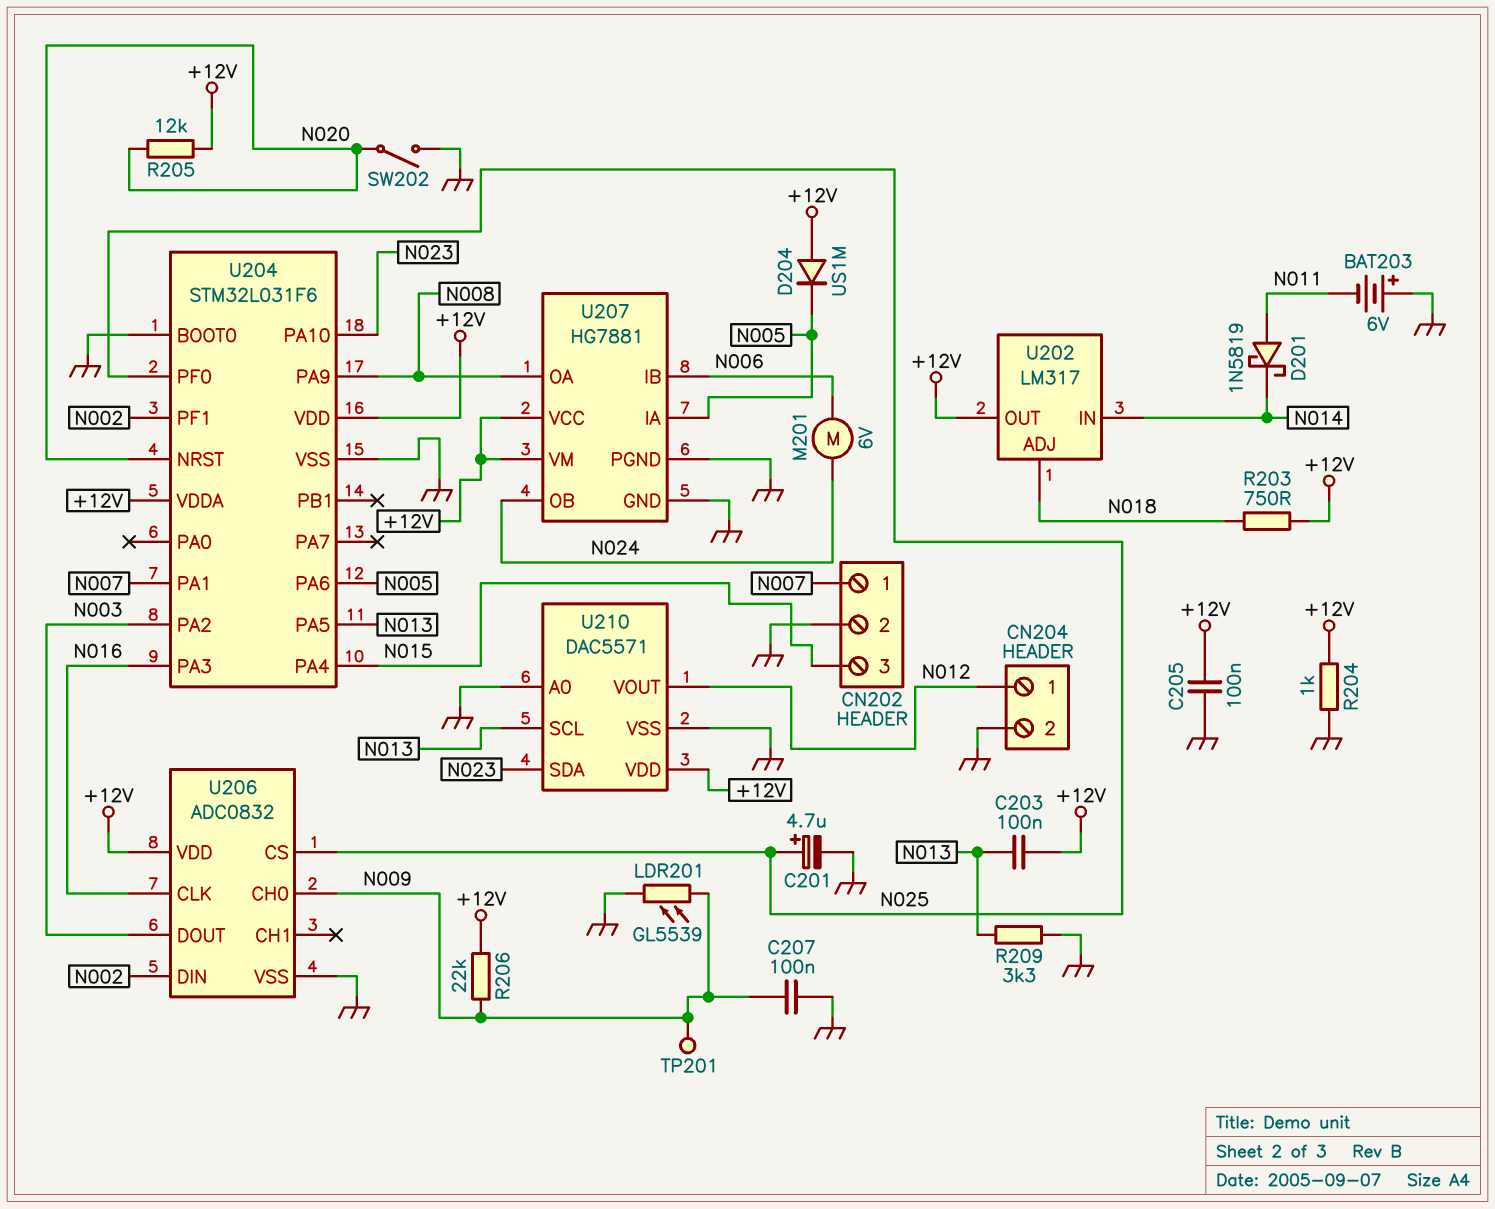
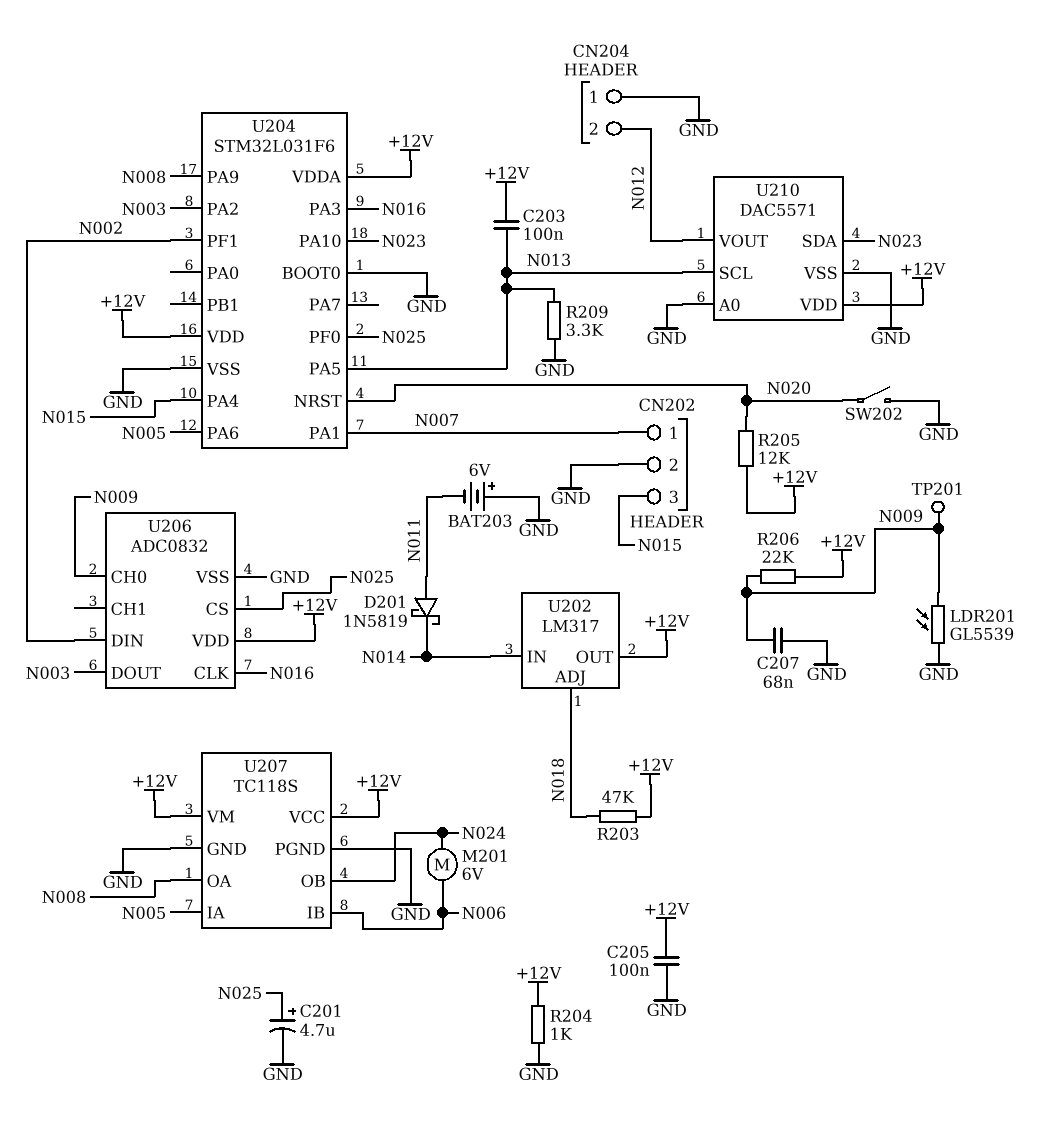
C207: 100nF (GND, N009) -> 68nF (GND, N009)
CN204 pin 1: N012 -> GND
CN204 pin 2: GND -> N012
D204: diode US1M (A +12V, K N005) -> none
R203: 750 (+12V, N018) -> 47k (+12V, N018)
U207: HG7881 -> TC118S

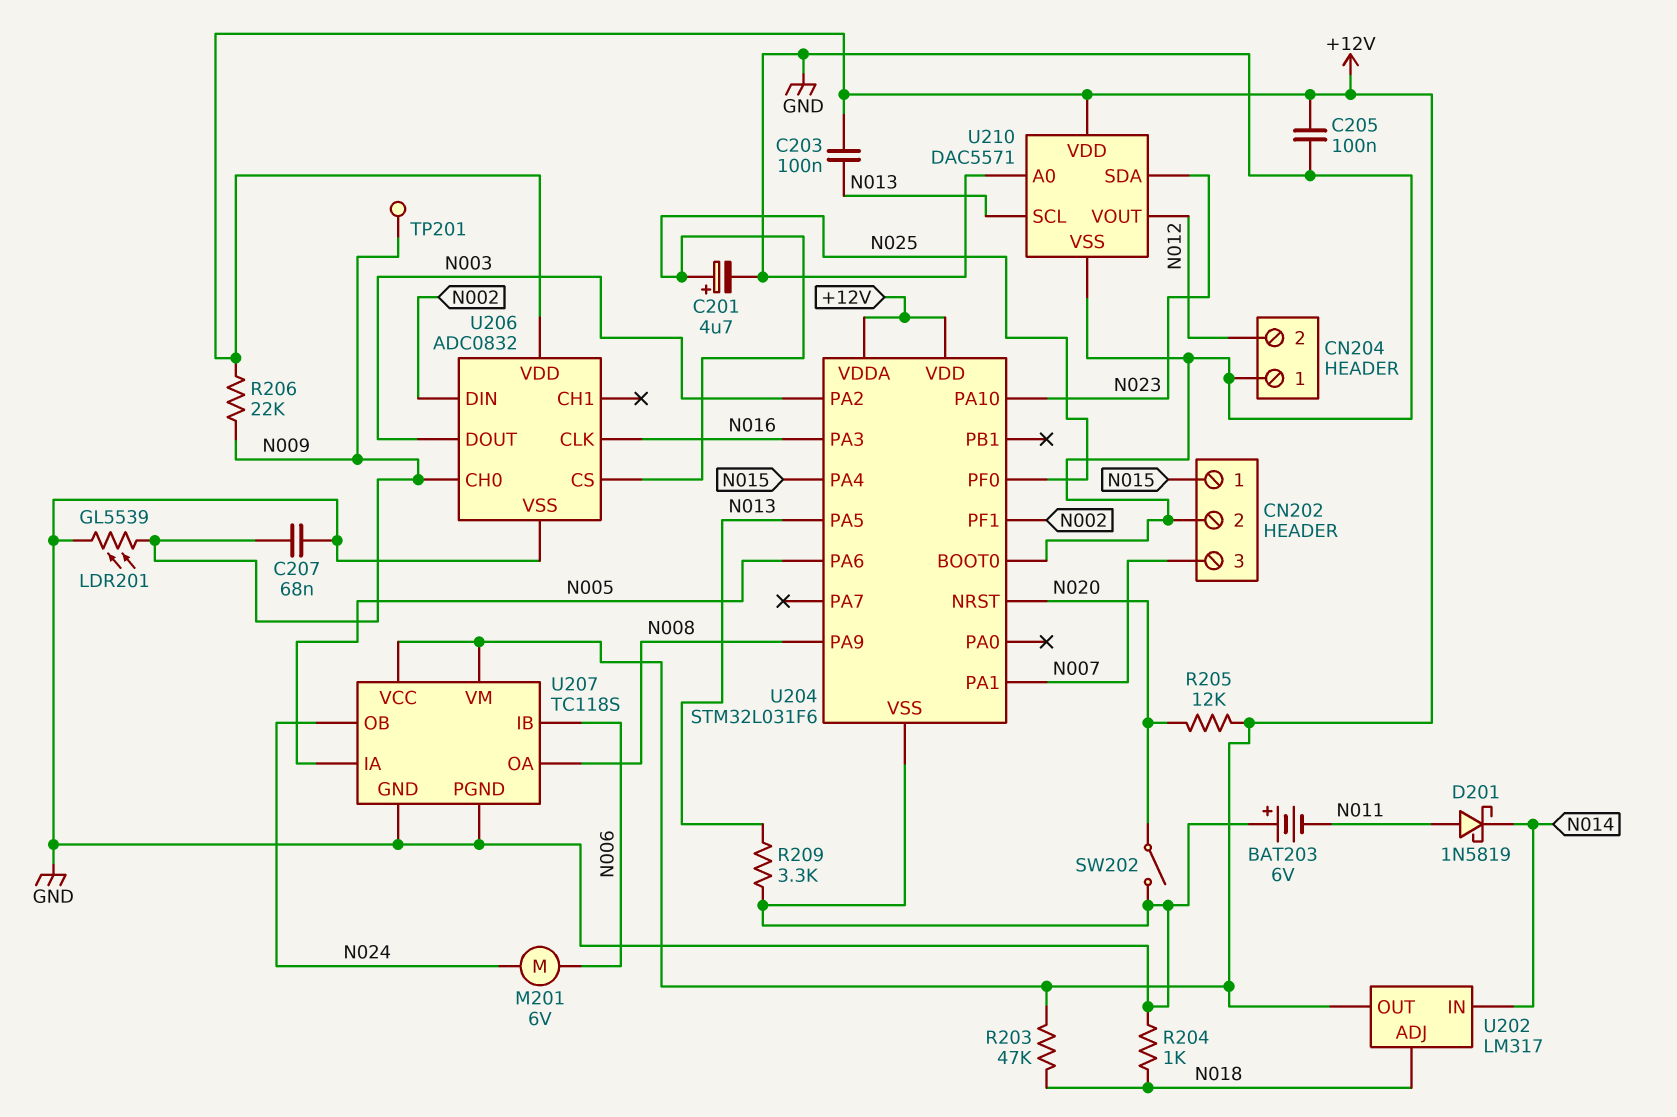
CN202 pin 1: N007 -> N015
CN202 pin 3: N015 -> N007
R204: 1k (+12V, GND) -> 1k (GND, N018)

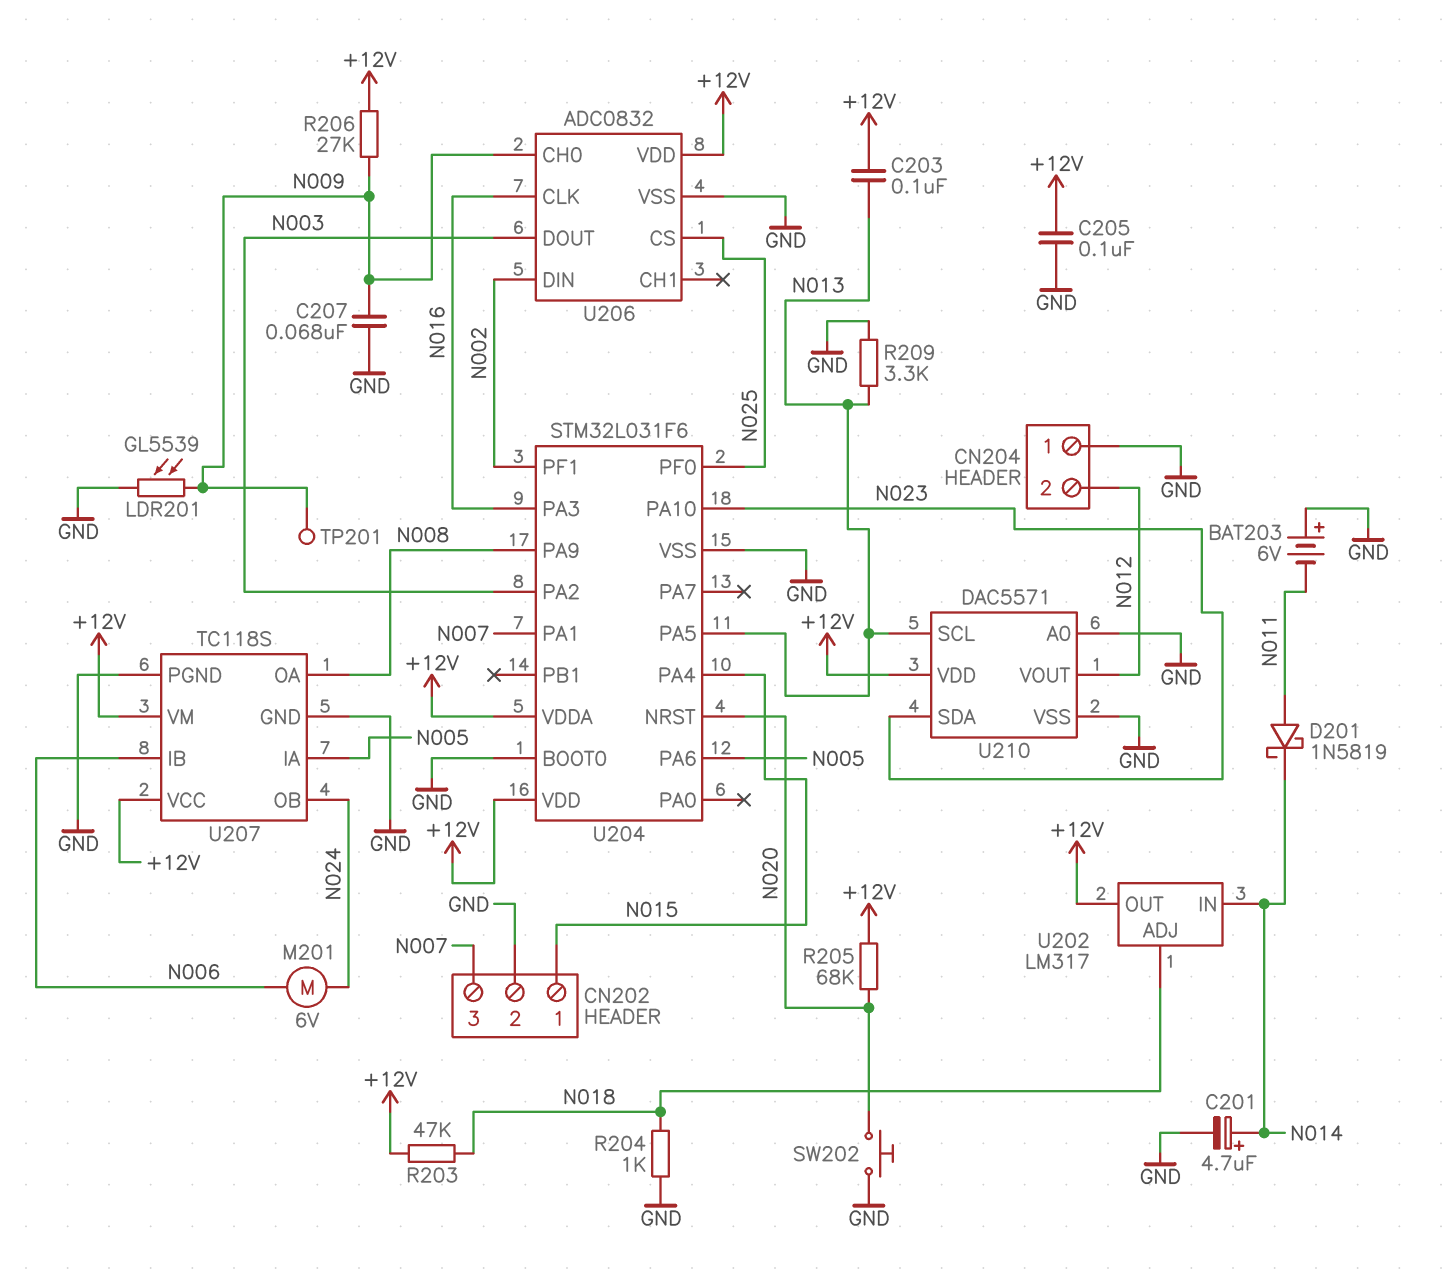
C201: 4.7uF (plus N025, minus GND) -> 4.7uF (plus N014, minus GND)
R205: 12k (+12V, N020) -> 68k (+12V, N020)
R206: 22k (+12V, N009) -> 27k (+12V, N009)
SW202: switch (GND, N020) -> button (GND, N020)

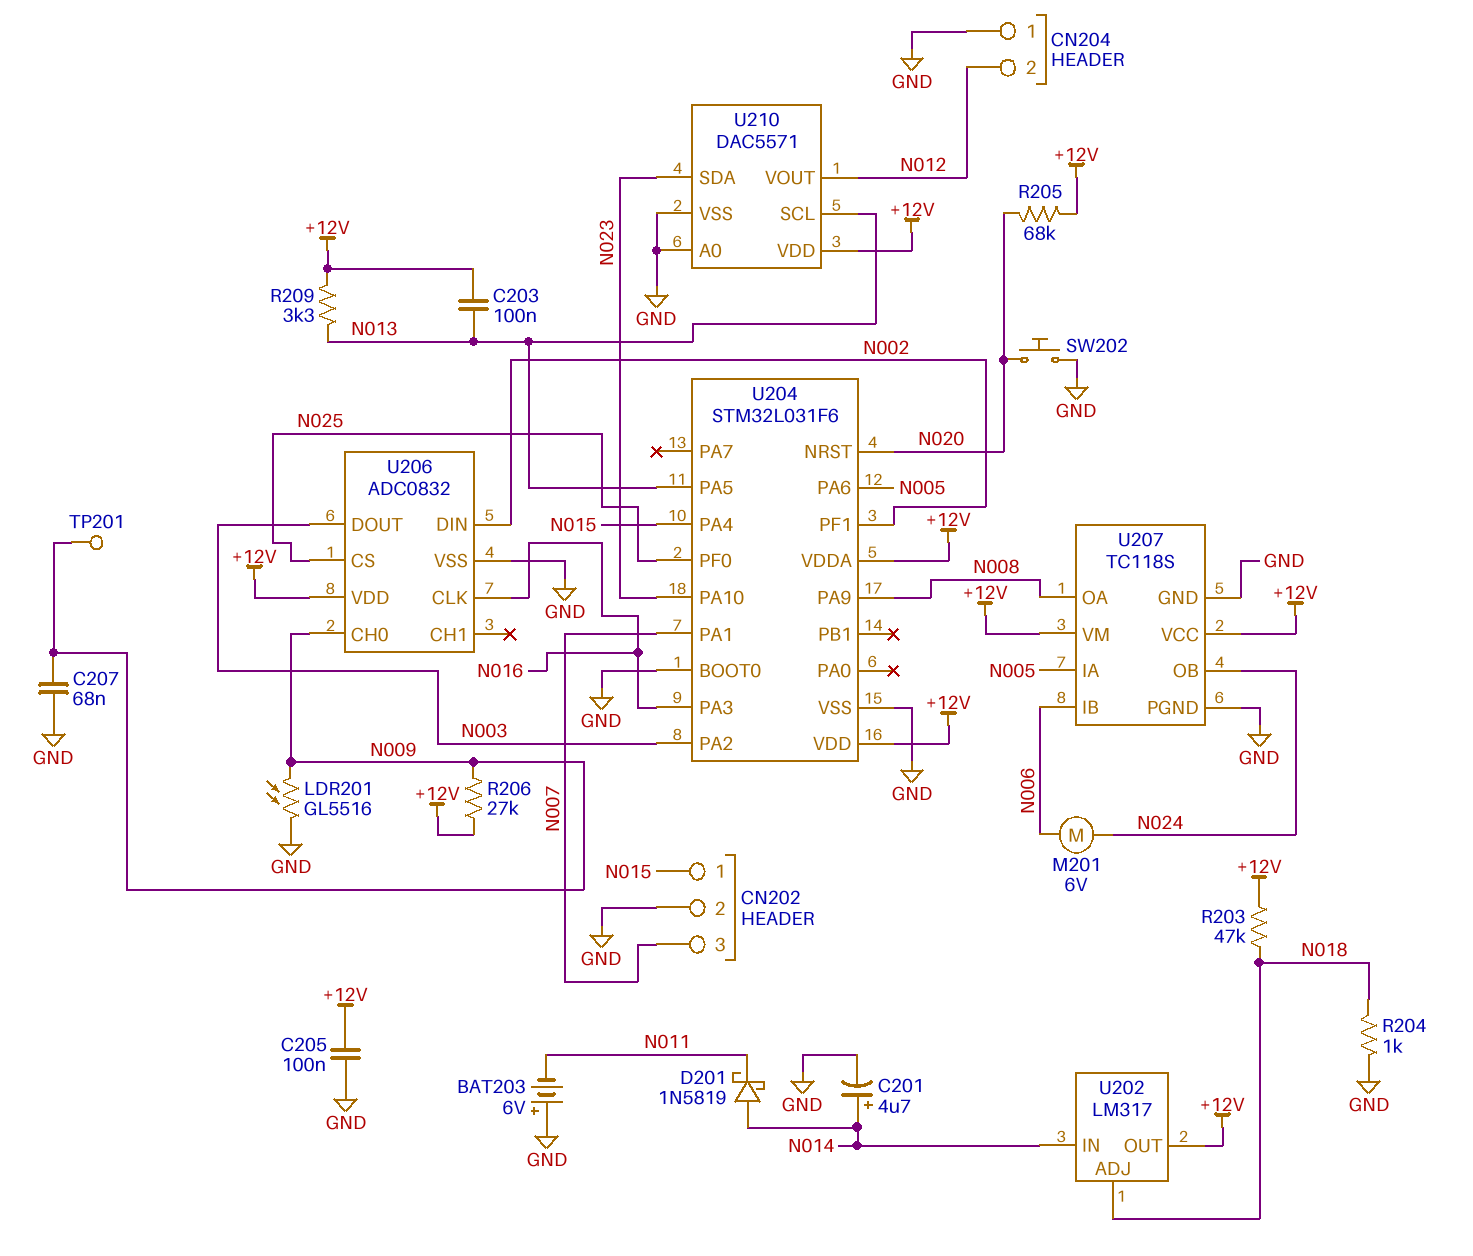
D201: schottky 1N5819 (A N011, K N014) -> schottky 1N5819 (A N014, K N011)
LDR201: GL5539 (GND, N009) -> GL5516 (GND, N009)
R209: 3.3k (GND, N013) -> 3.3k (+12V, N013)

